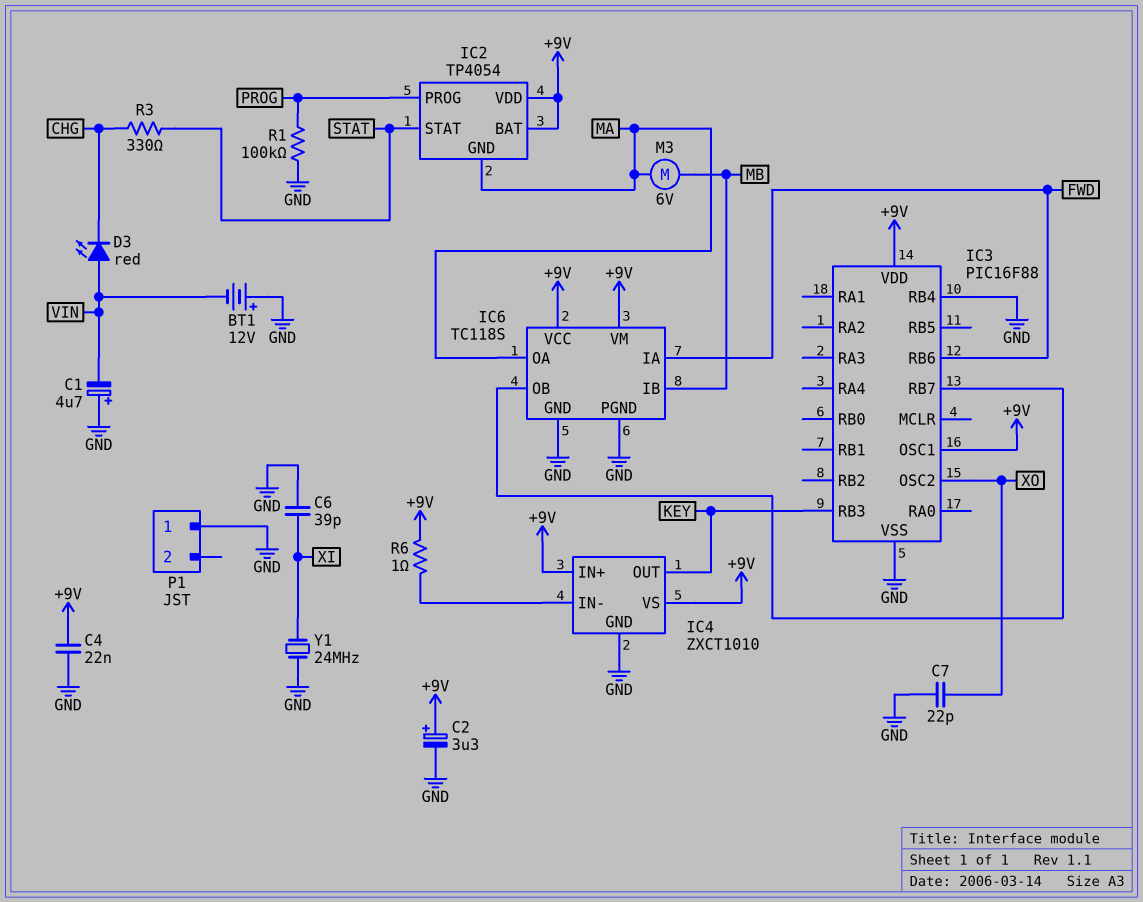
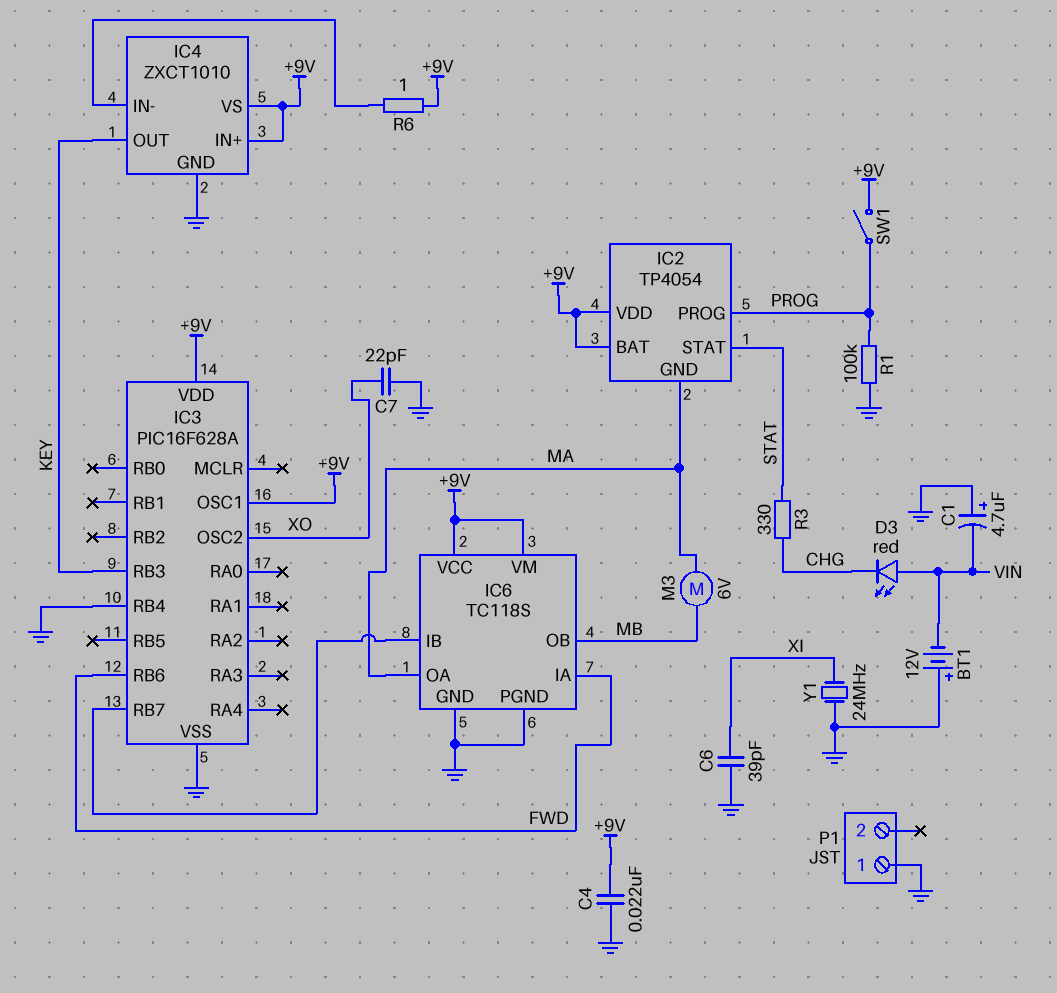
C2: 3.3uF (plus +9V, minus GND) -> none
IC3: PIC16F88 -> PIC16F628A
IC6 pin IB: MB -> IC3/RB7
IC6 pin OB: IC3/RB7 -> MB
SW1: none -> switch (+9V, PROG)

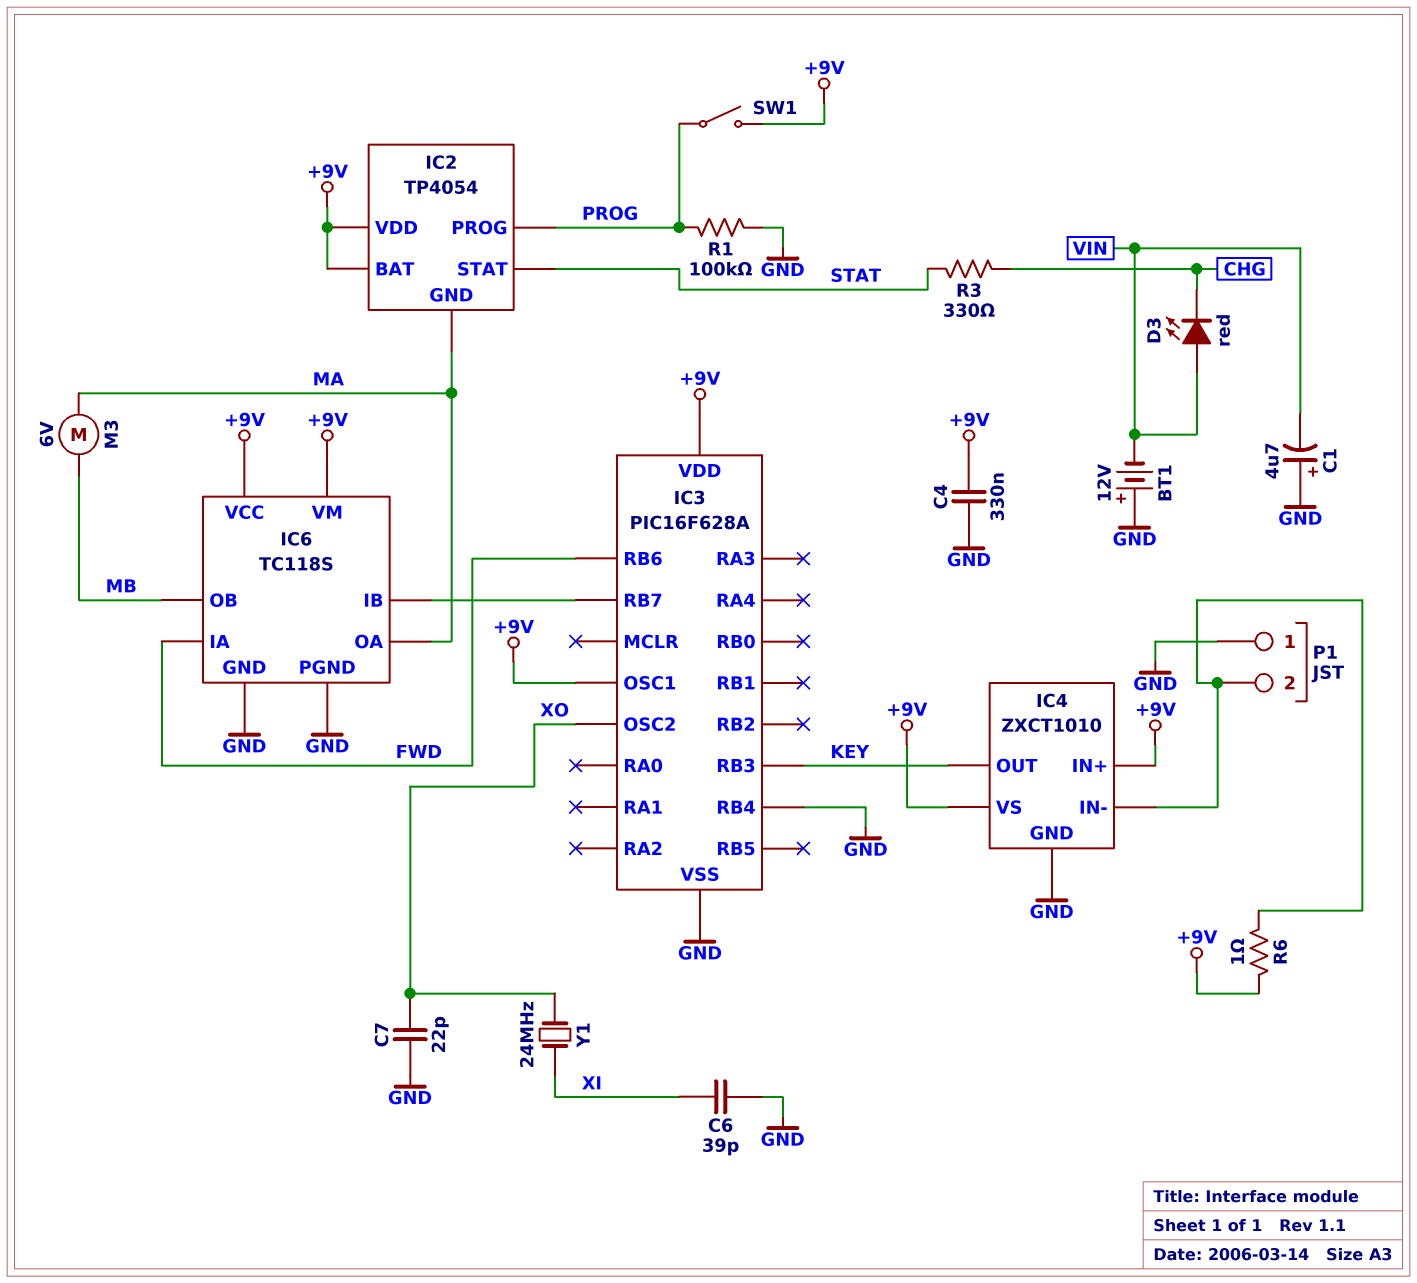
C4: 22nF (+9V, GND) -> 330nF (+9V, GND)
P1 pin 2: none -> IC4/IN-
Y1: 24MHz (GND, XI) -> 24MHz (XI, XO)

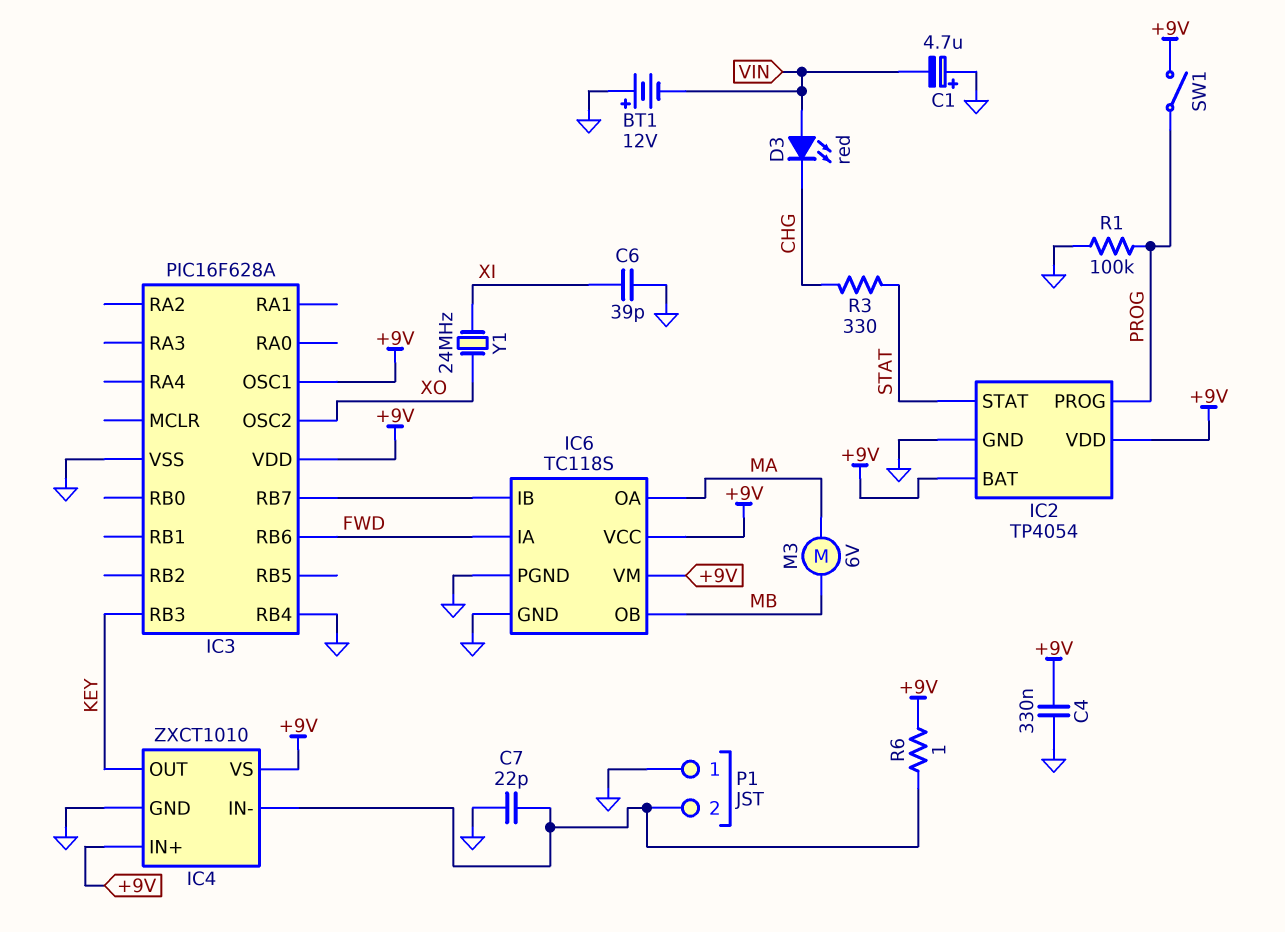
C7: 22pF (GND, XO) -> 22pF (GND, IC4/IN-)
IC2 pin GND: MA -> GND

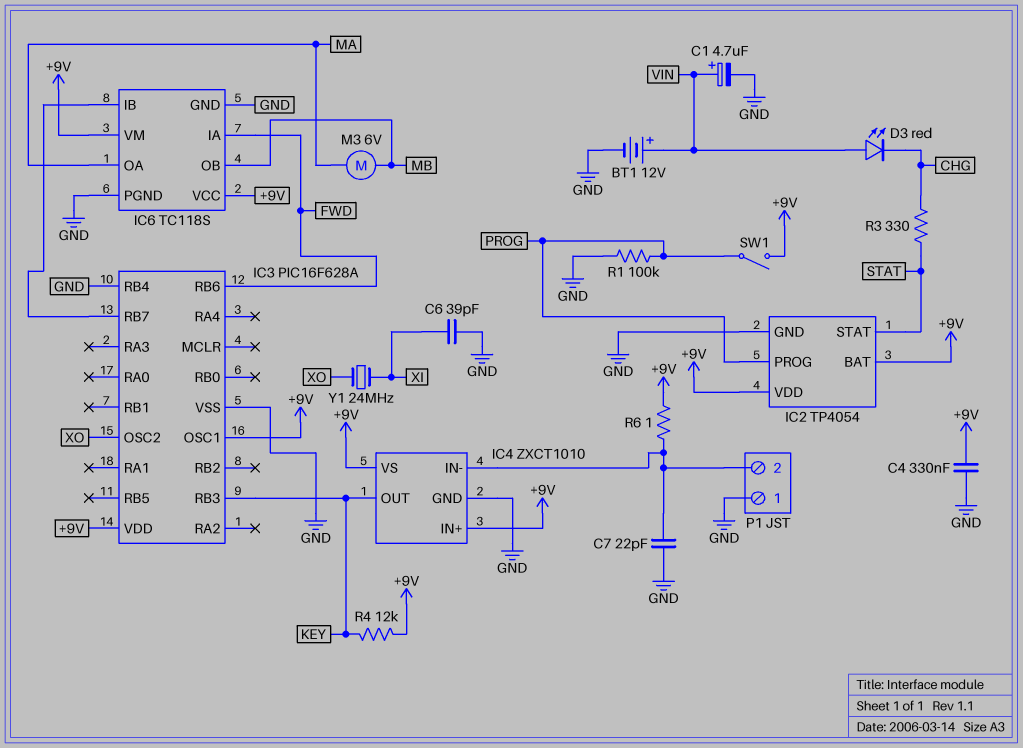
BT1: 12V (plus GND, minus VIN) -> 12V (plus VIN, minus GND)
C1: 4.7uF (plus GND, minus VIN) -> 4.7uF (plus VIN, minus GND)
R4: none -> 12k (+9V, KEY)

